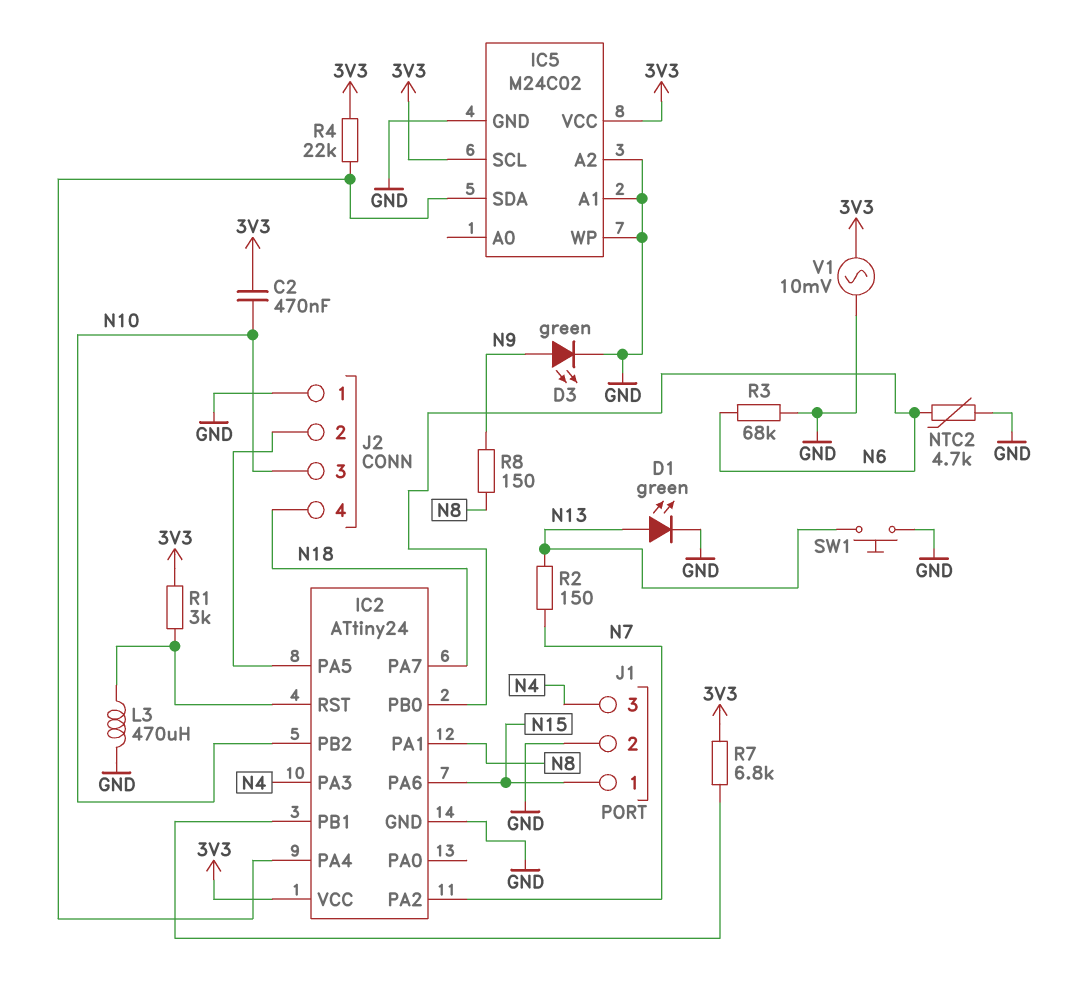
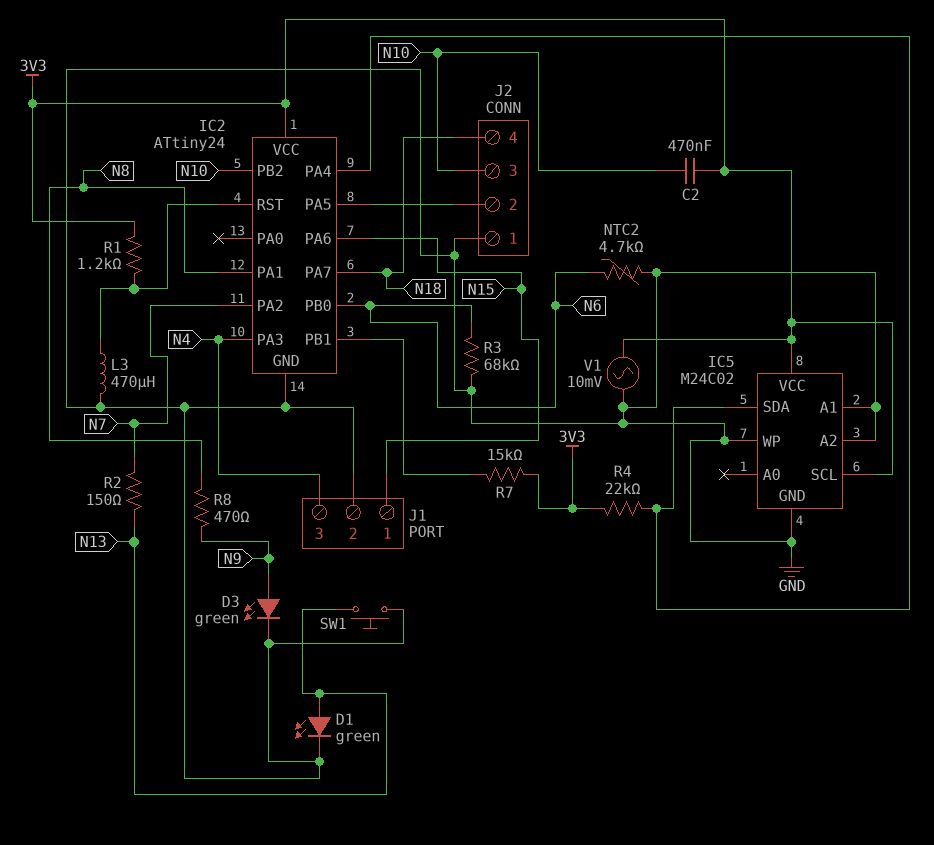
R1: 3k (3V3, IC2/RST) -> 1.2k (3V3, IC2/RST)
R7: 6.8k (3V3, IC2/PB1) -> 15k (3V3, IC2/PB1)
R8: 150 (N8, N9) -> 470 (N8, N9)

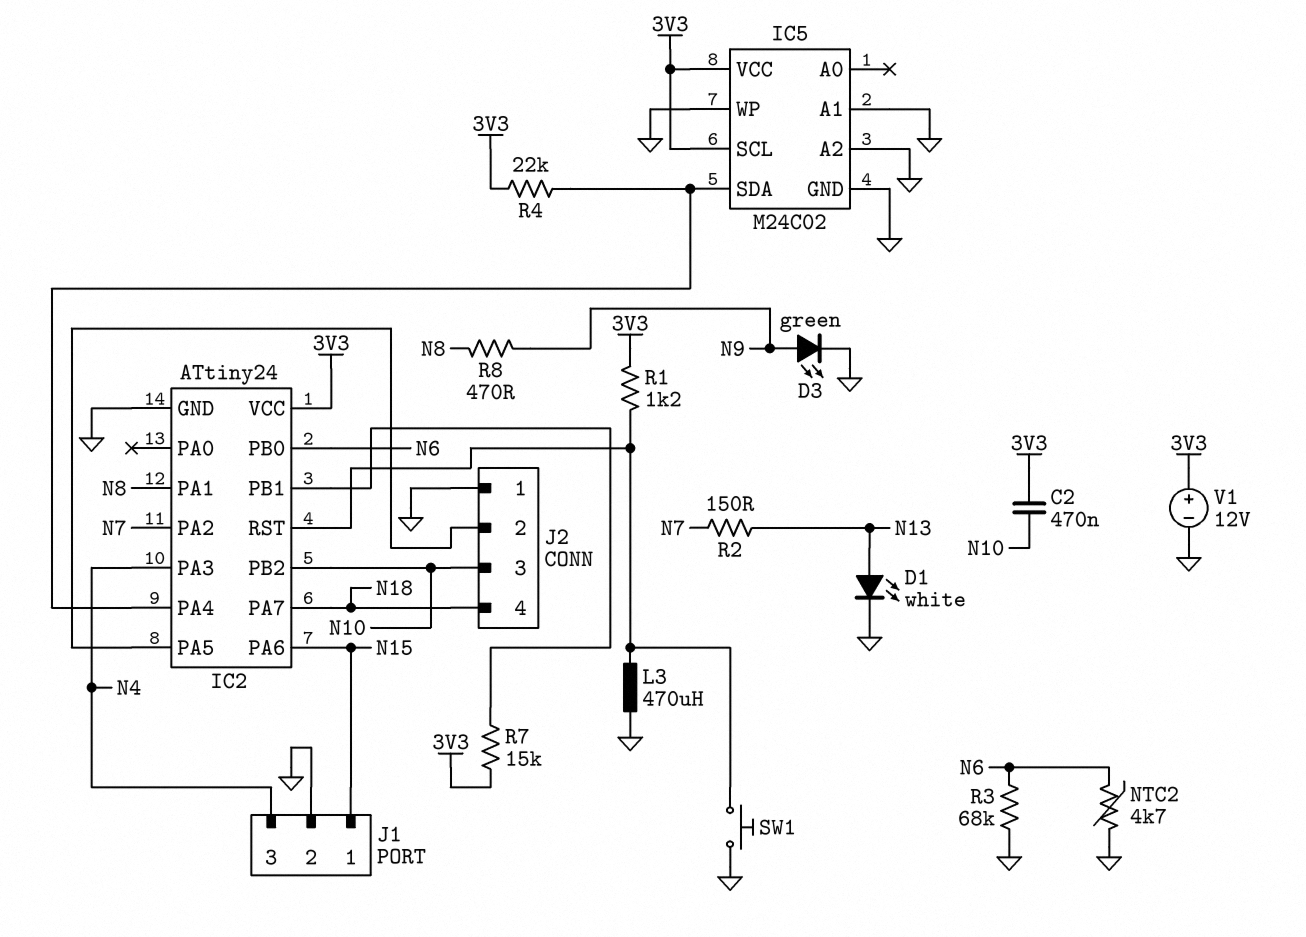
D1: LED green (A N13, K GND) -> LED white (A N13, K GND)
SW1: button (GND, N13) -> button (GND, IC2/RST)
V1: AC 10mV (3V3, GND) -> 12V (plus 3V3, minus GND)

